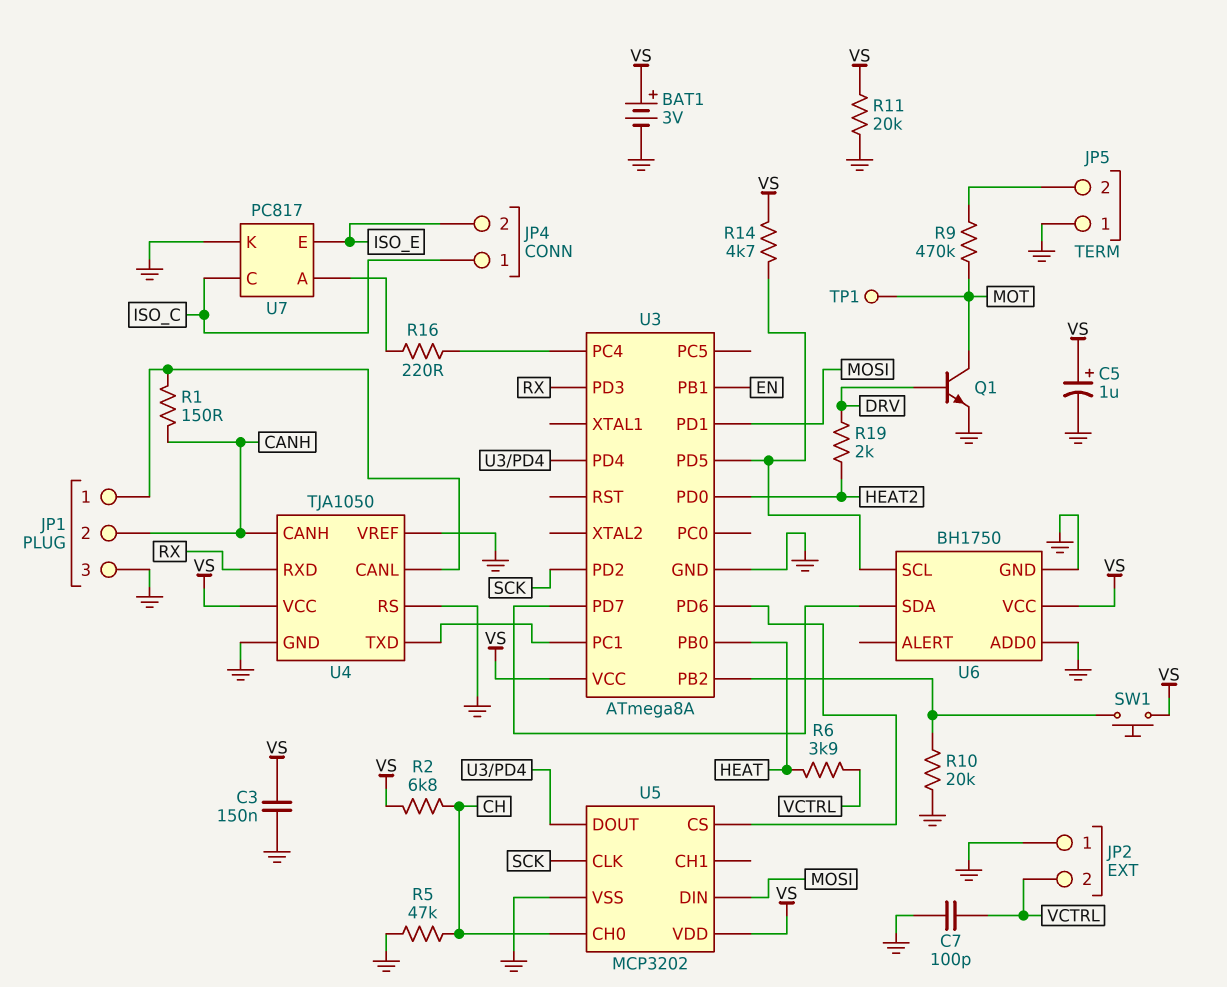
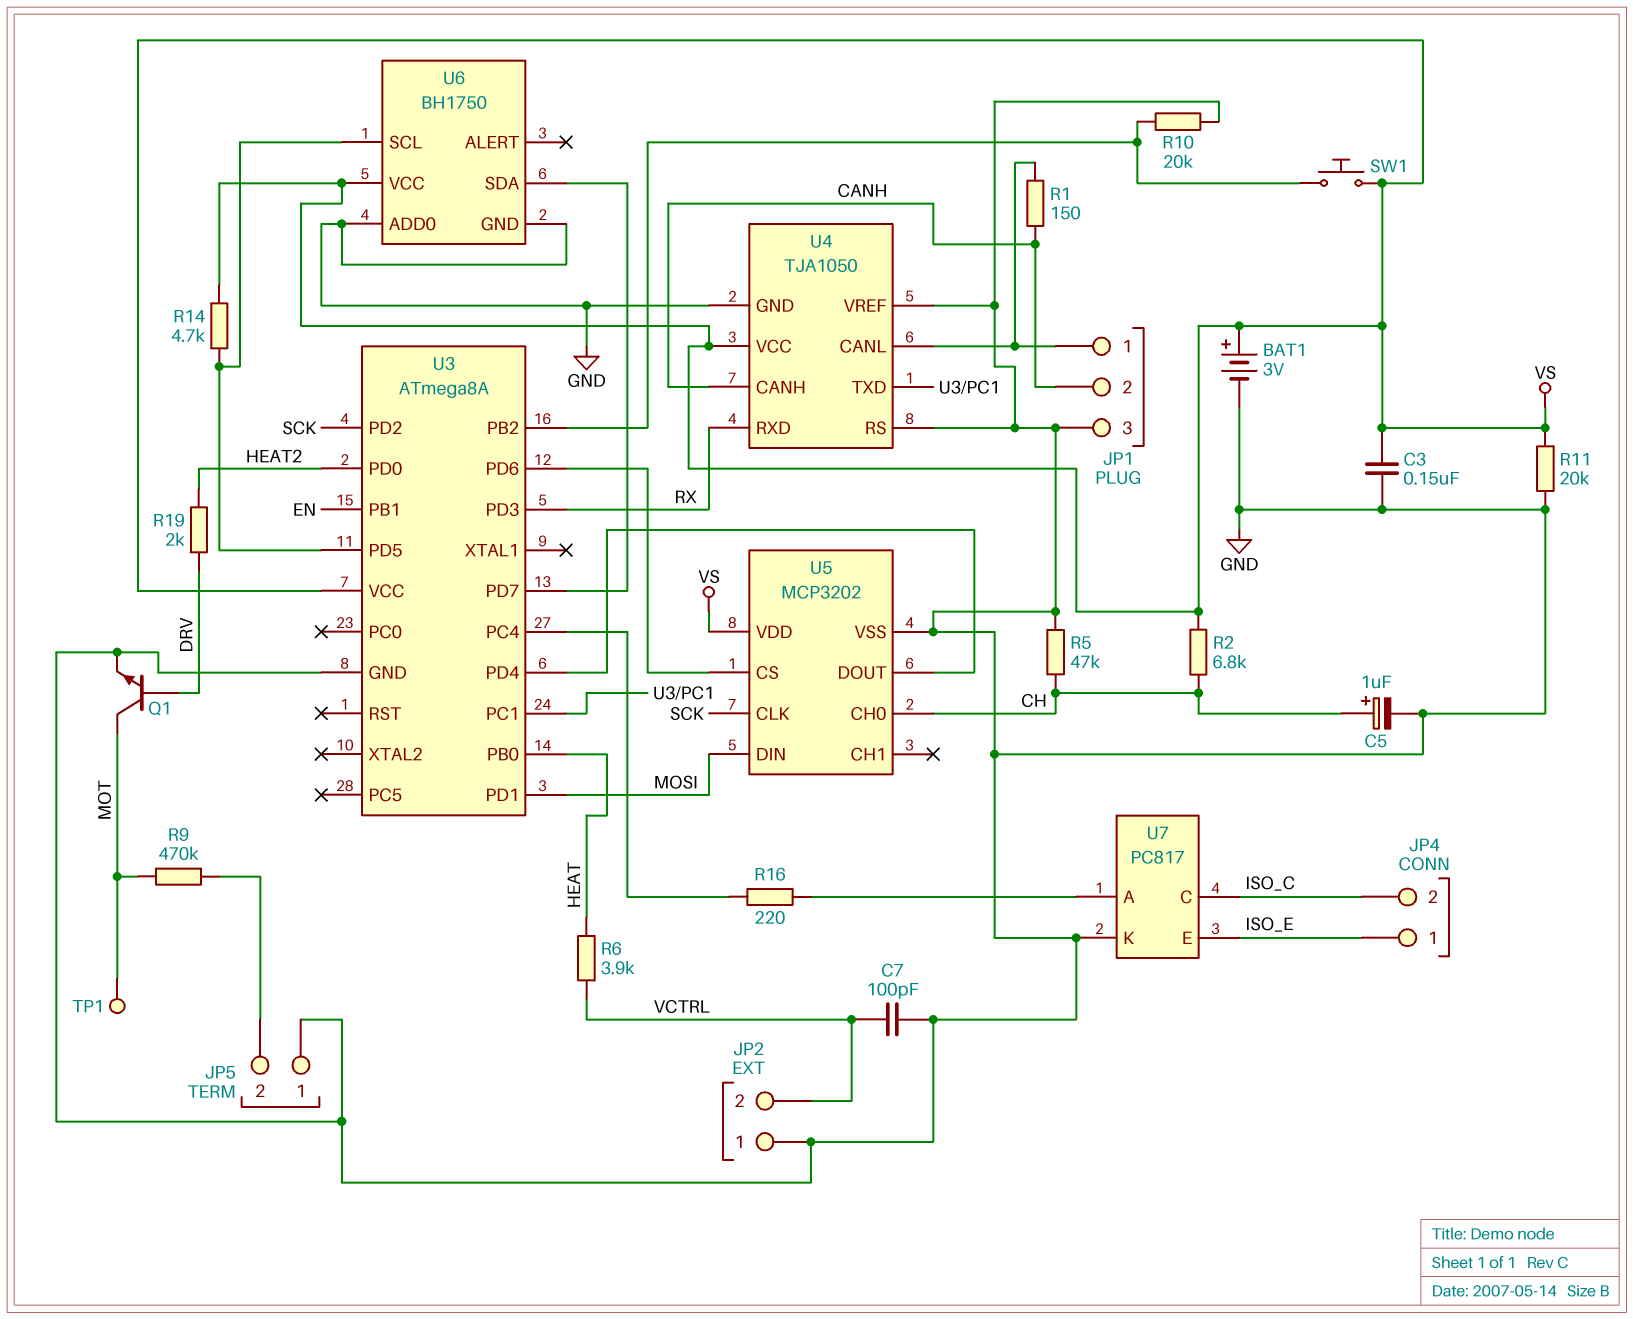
C5: 1uF (plus VS, minus GND) -> 1uF (plus CH, minus GND)
JP4 pin 1: ISO_C -> ISO_E
JP4 pin 2: ISO_E -> ISO_C

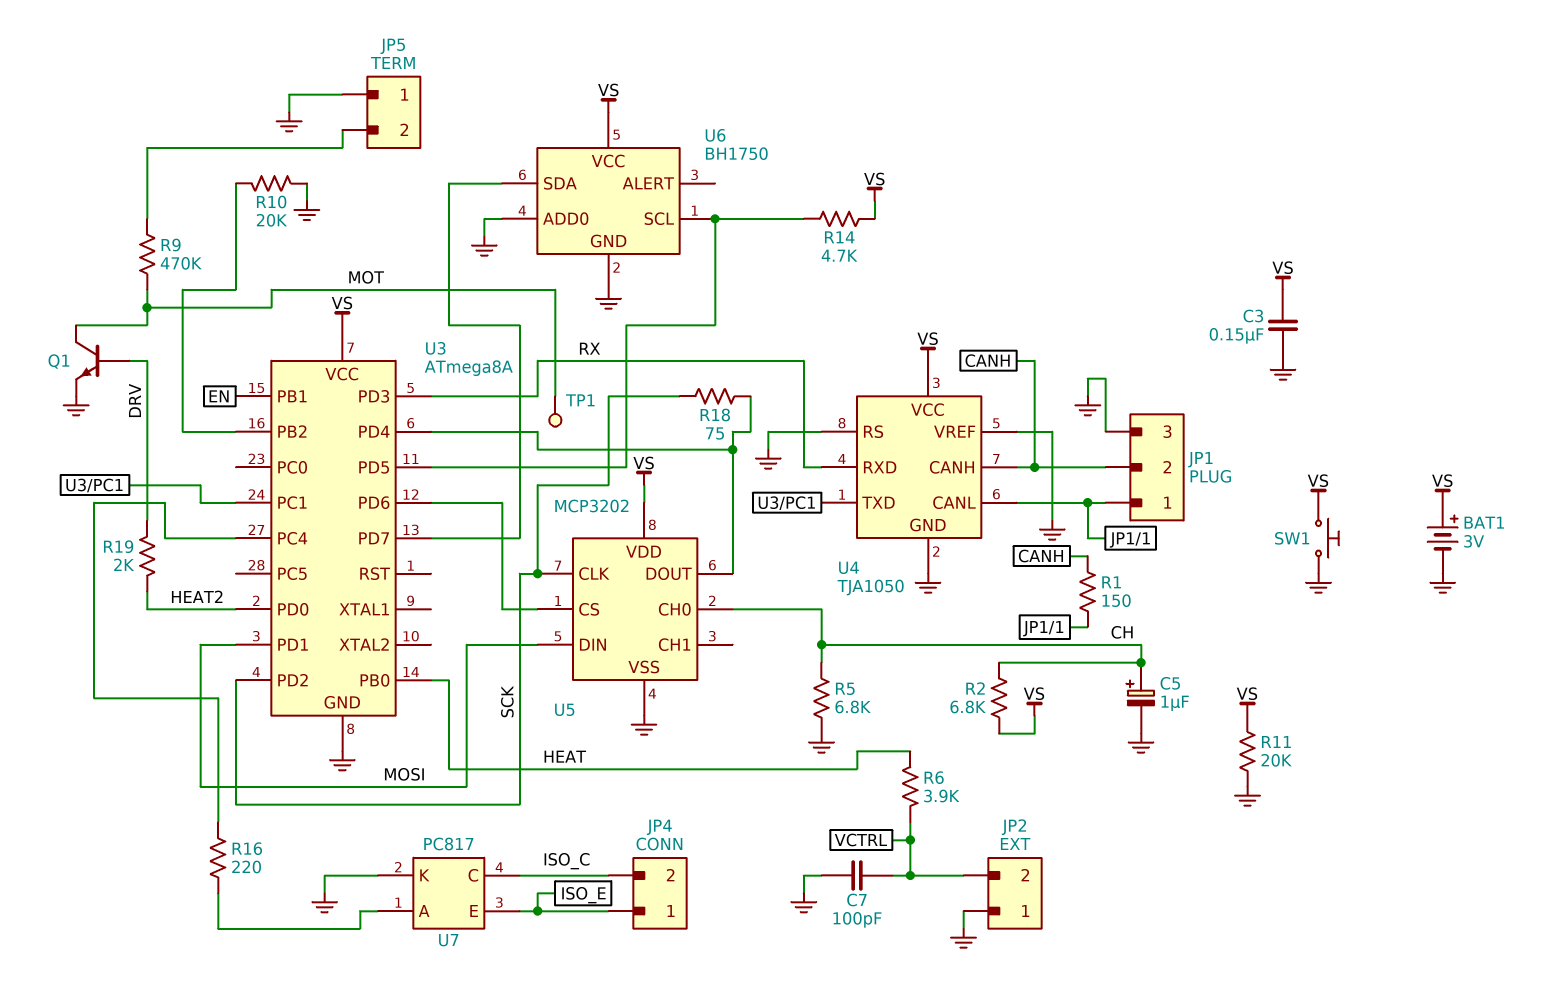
R5: 47k (CH, GND) -> 6.8k (CH, GND)
R18: none -> 75 (SCK, U3/PD4)
SW1: button (U3/PB2, VS) -> button (GND, VS)

